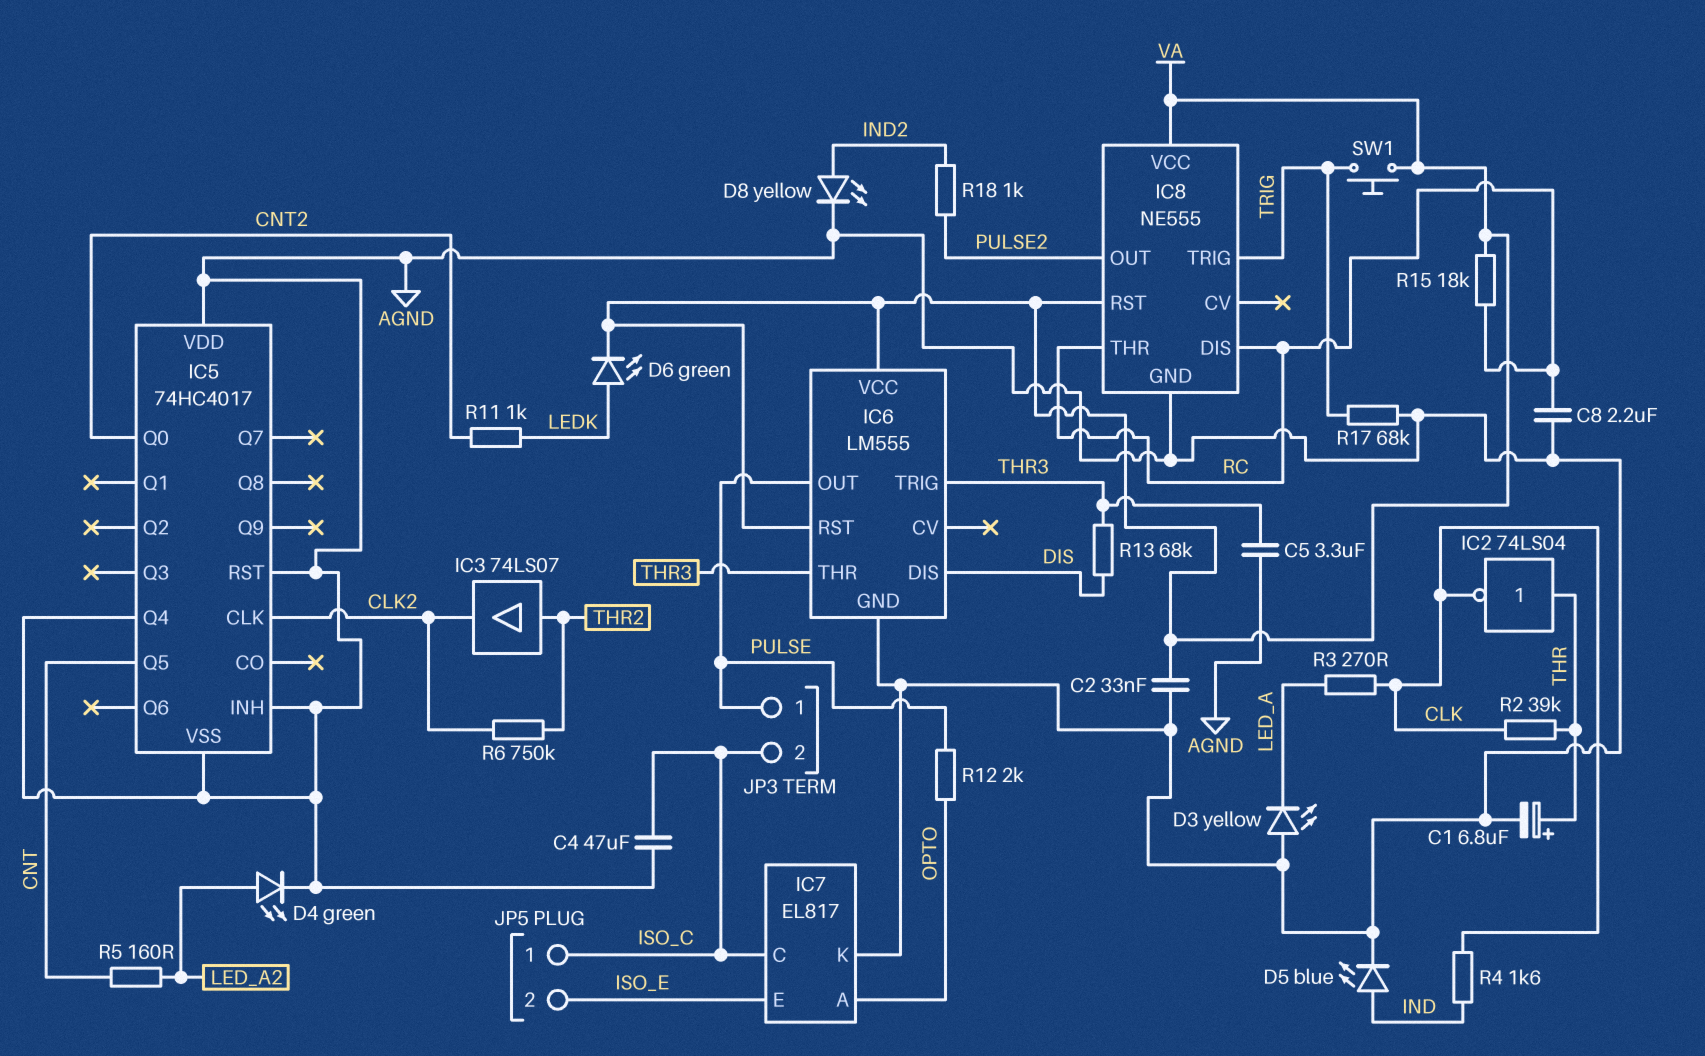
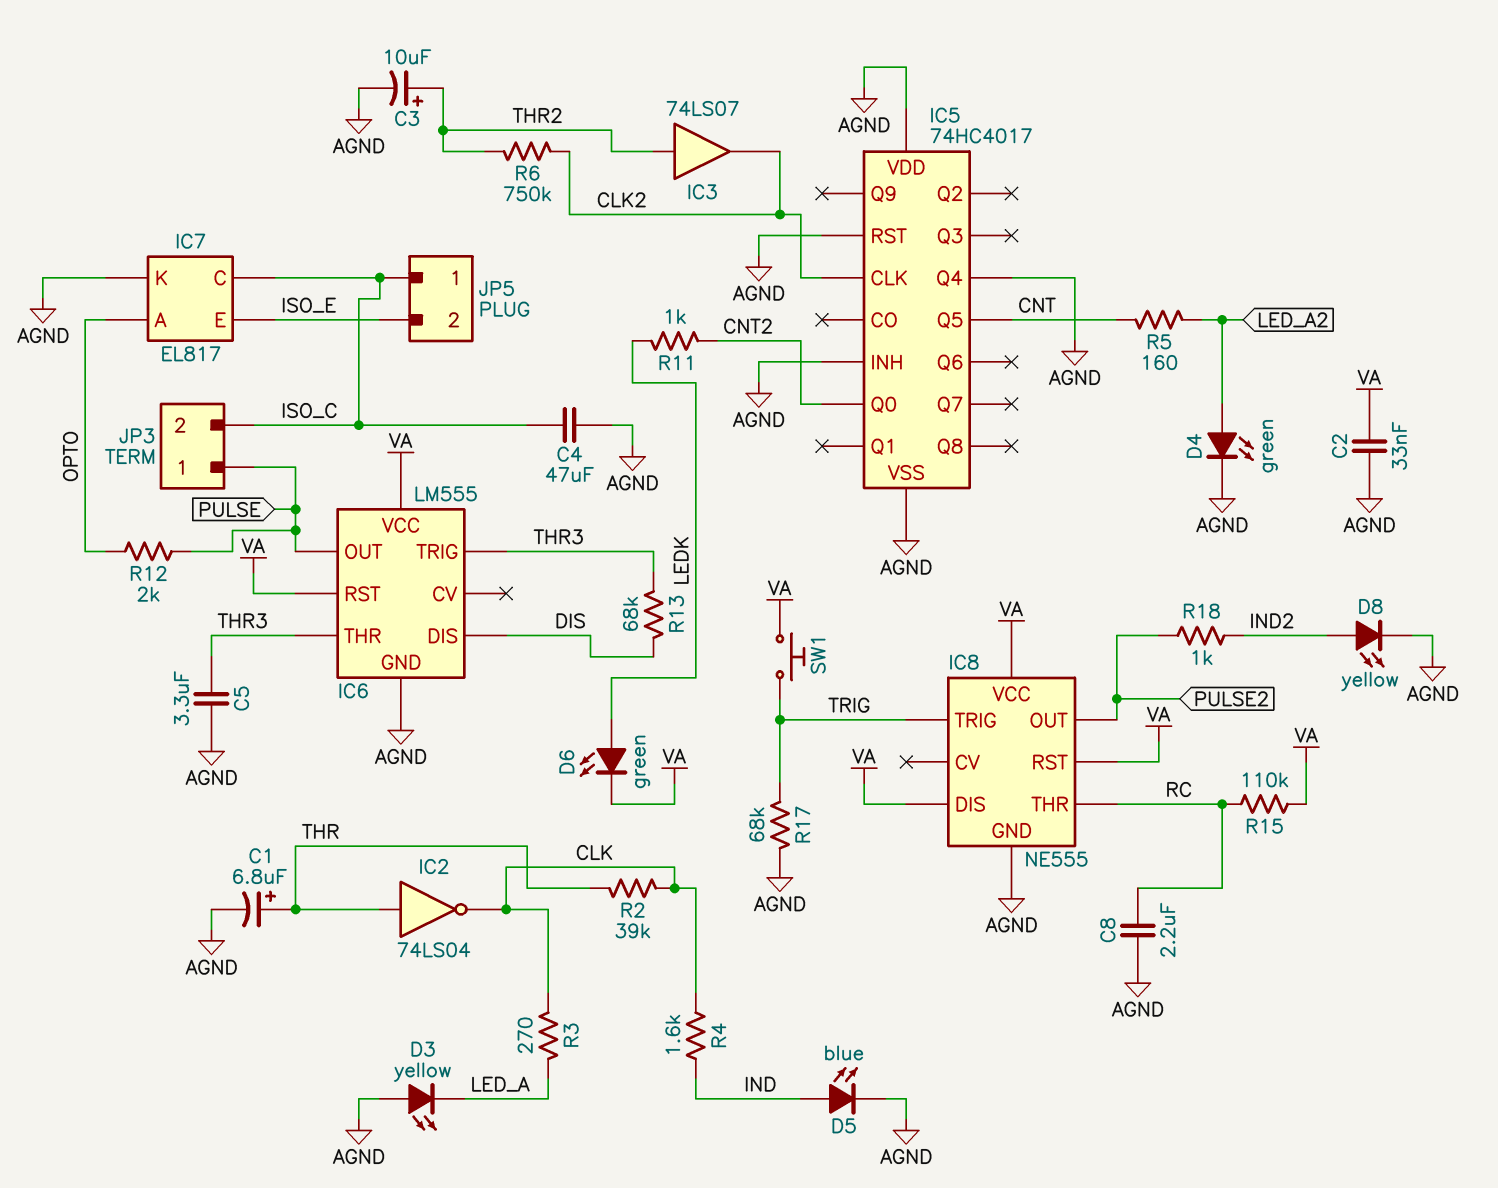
C3: none -> 10uF (plus THR2, minus AGND)
IC8 pin DIS: RC -> VA
R15: 18k (RC, VA) -> 110k (RC, VA)

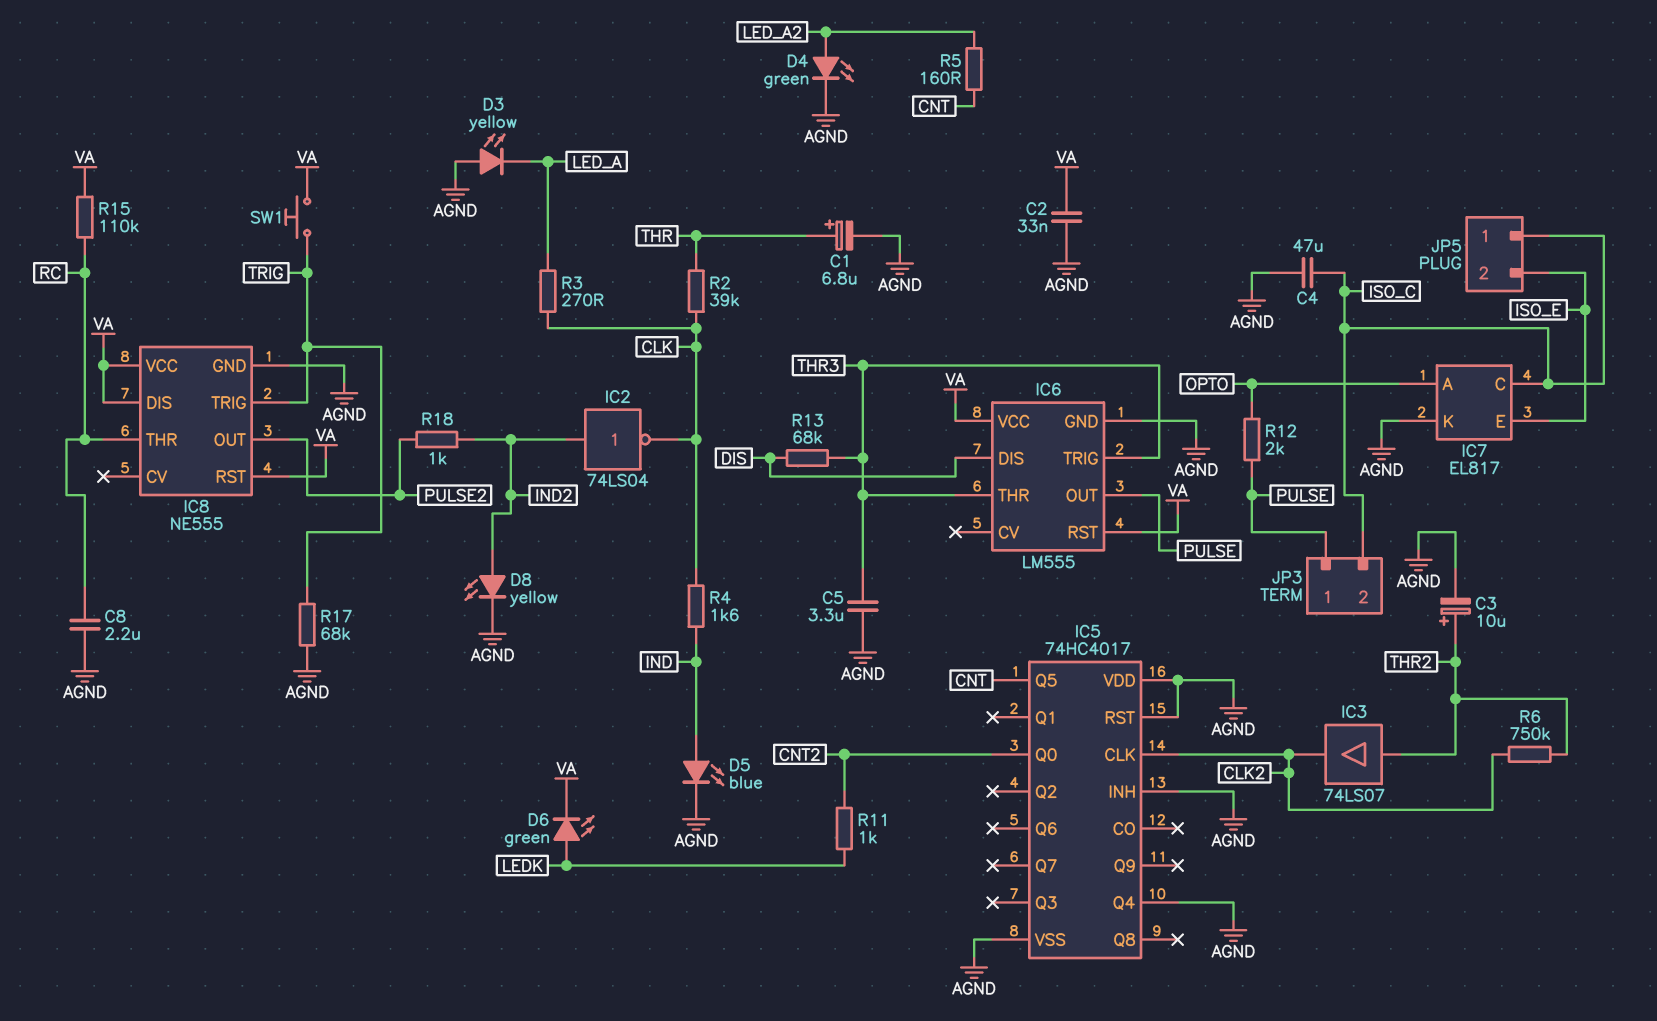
IC2: NOT 74LS04 (in THR, out CLK) -> NOT 74LS04 (in IND2, out CLK)

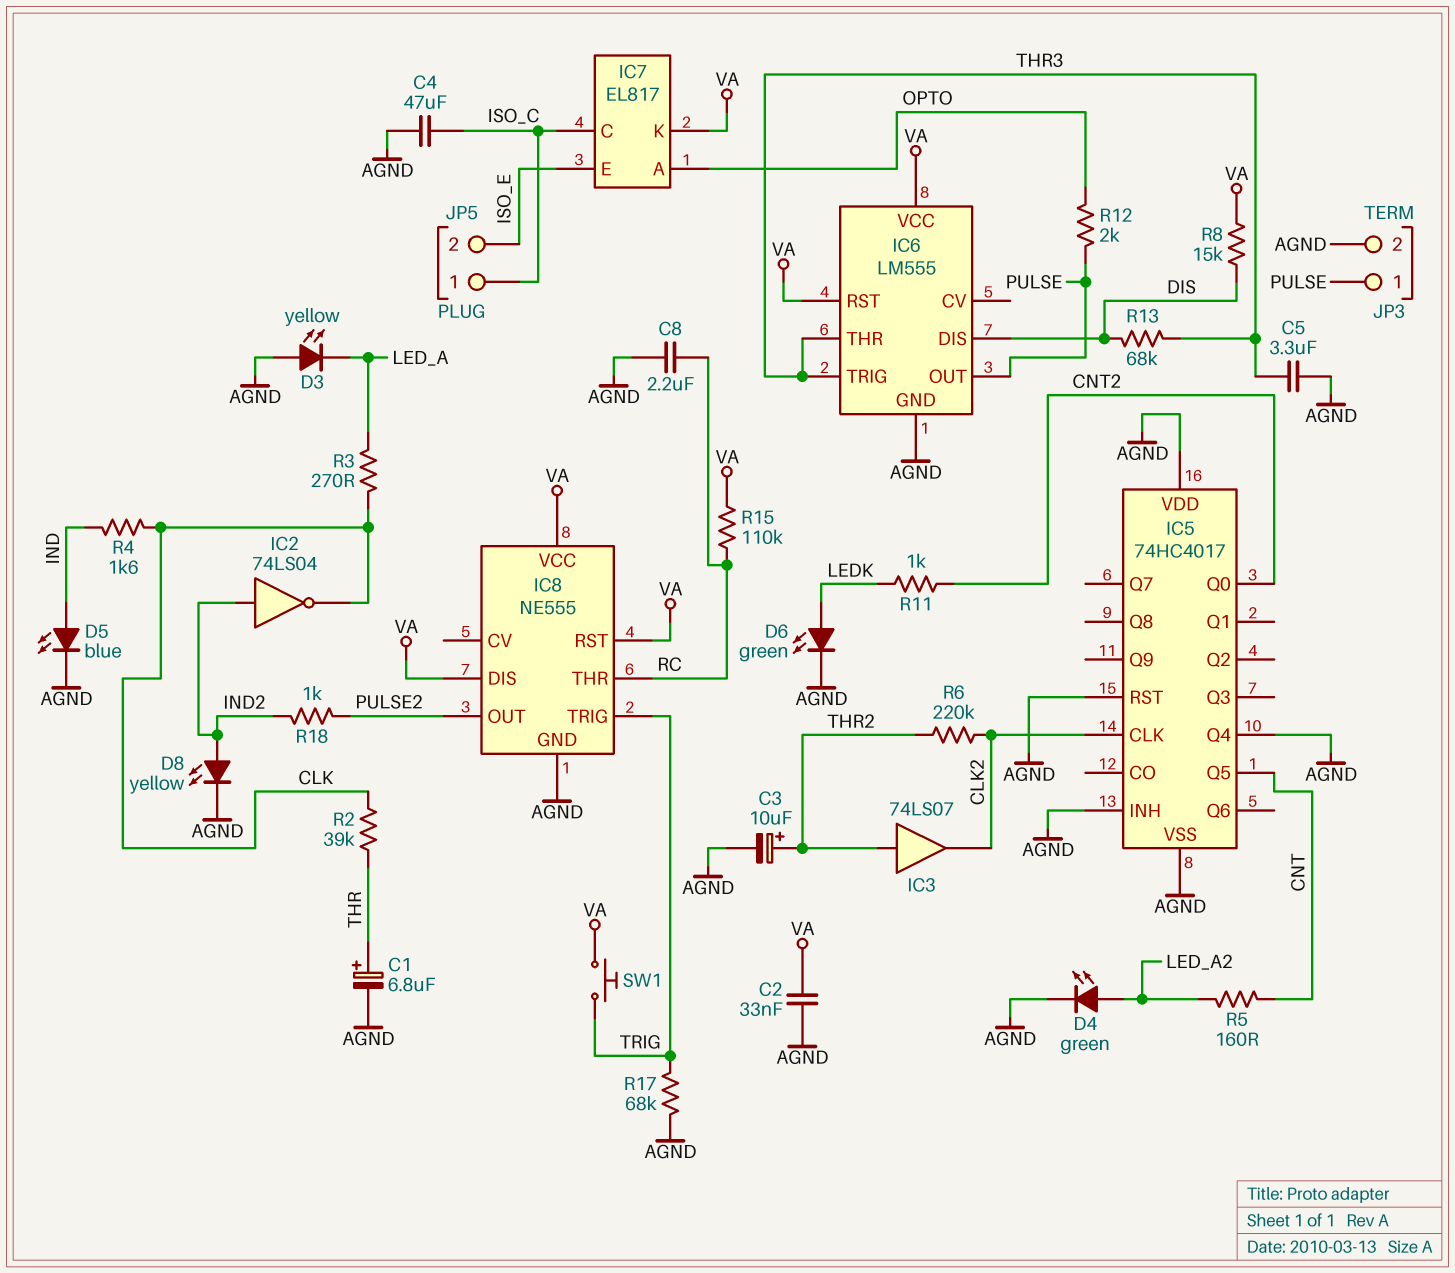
D6: LED green (A LEDK, K VA) -> LED green (A LEDK, K AGND)
IC7 pin K: AGND -> VA
JP3 pin 2: ISO_C -> AGND
R6: 750k (CLK2, THR2) -> 220k (CLK2, THR2)
R8: none -> 15k (DIS, VA)

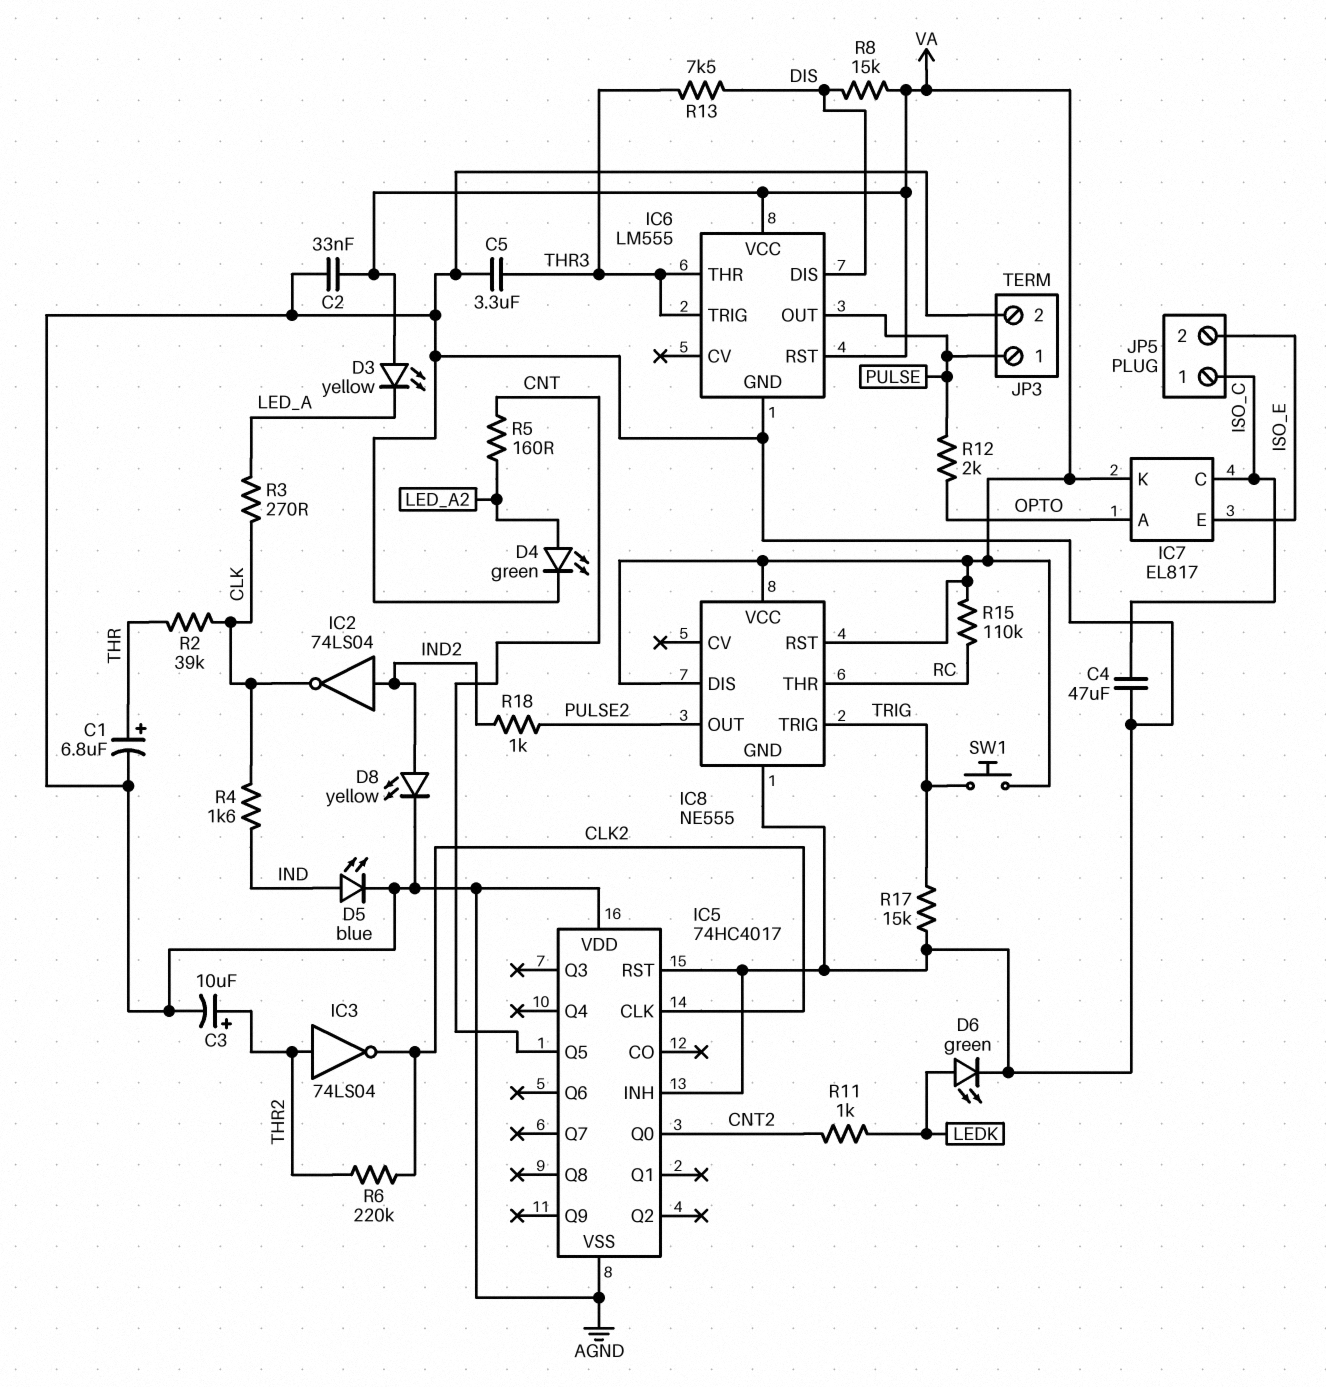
C8: 2.2uF (AGND, RC) -> none
D3: LED yellow (A AGND, K LED_A) -> LED yellow (A VA, K LED_A)
IC3: buffer 74LS07 (in THR2, out CLK2) -> NOT 74LS04 (in THR2, out CLK2)
IC5 pin Q4: AGND -> none
R13: 68k (DIS, THR3) -> 7.5k (DIS, THR3)
R17: 68k (AGND, TRIG) -> 15k (AGND, TRIG)

